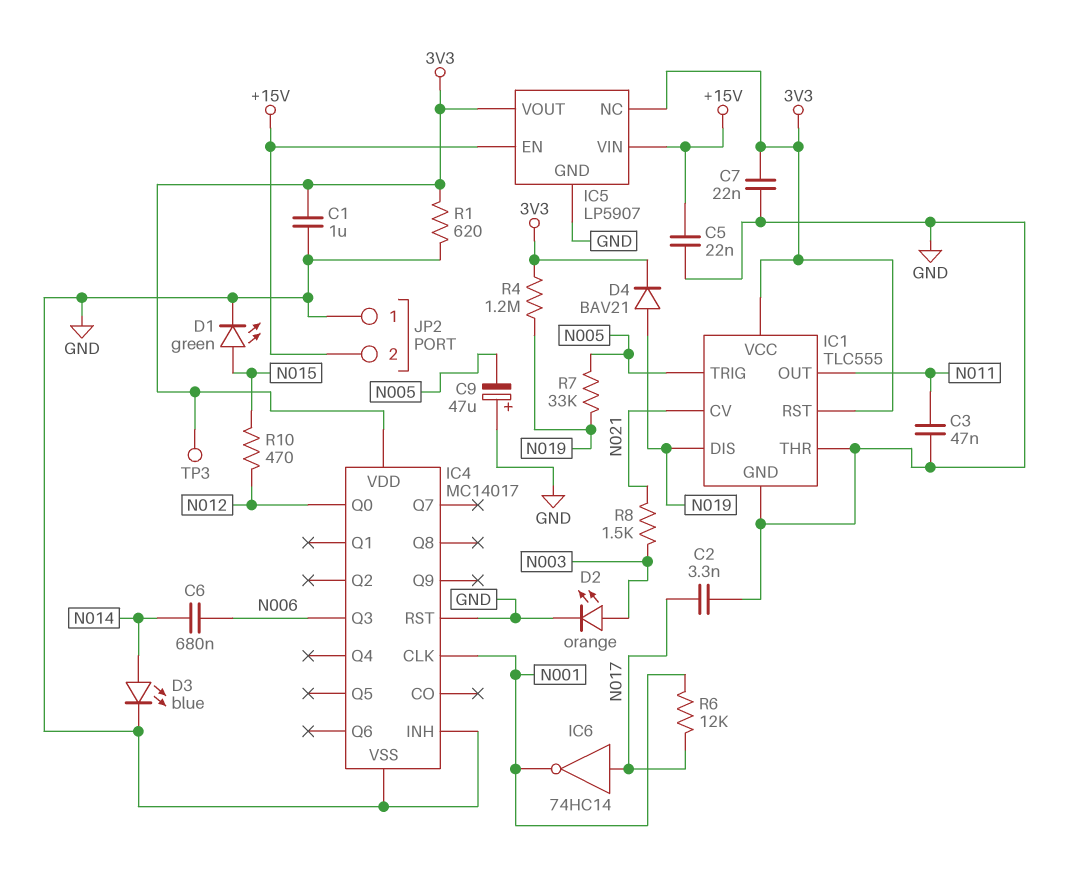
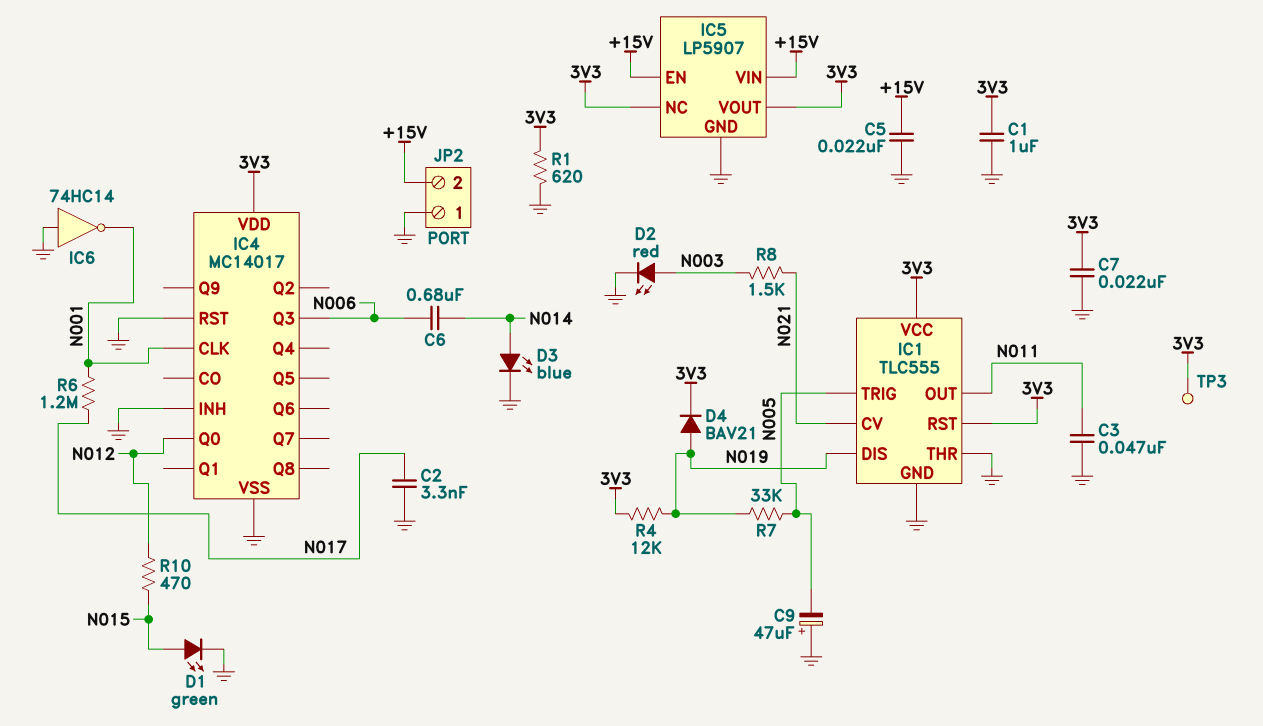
D2: LED orange (A N003, K GND) -> LED red (A N003, K GND)
IC6: NOT 74HC14 (in N017, out N001) -> NOT 74HC14 (in GND, out N001)
R4: 1.2M (3V3, N019) -> 12k (3V3, N019)
R6: 12k (N001, N017) -> 1.2M (N001, N017)

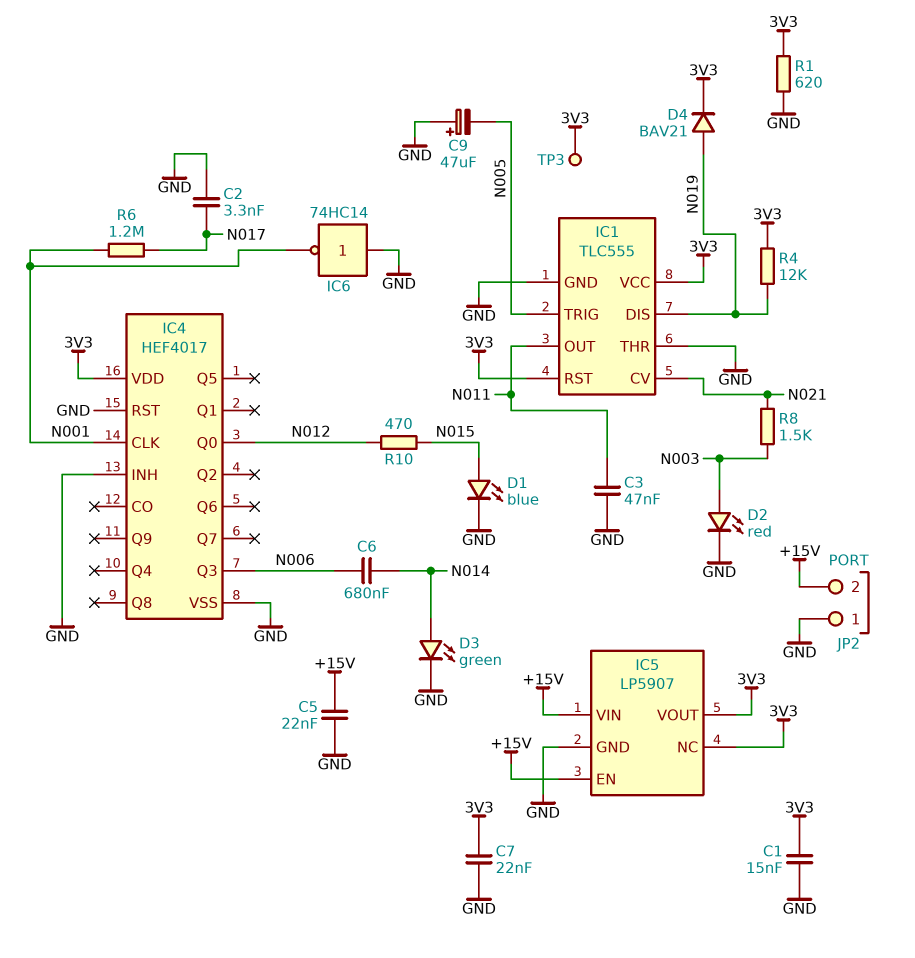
C1: 1uF (3V3, GND) -> 15nF (3V3, GND)
D1: LED green (A N015, K GND) -> LED blue (A N015, K GND)
D3: LED blue (A N014, K GND) -> LED green (A N014, K GND)
IC4: MC14017 -> HEF4017
R7: 33k (N005, N019) -> none

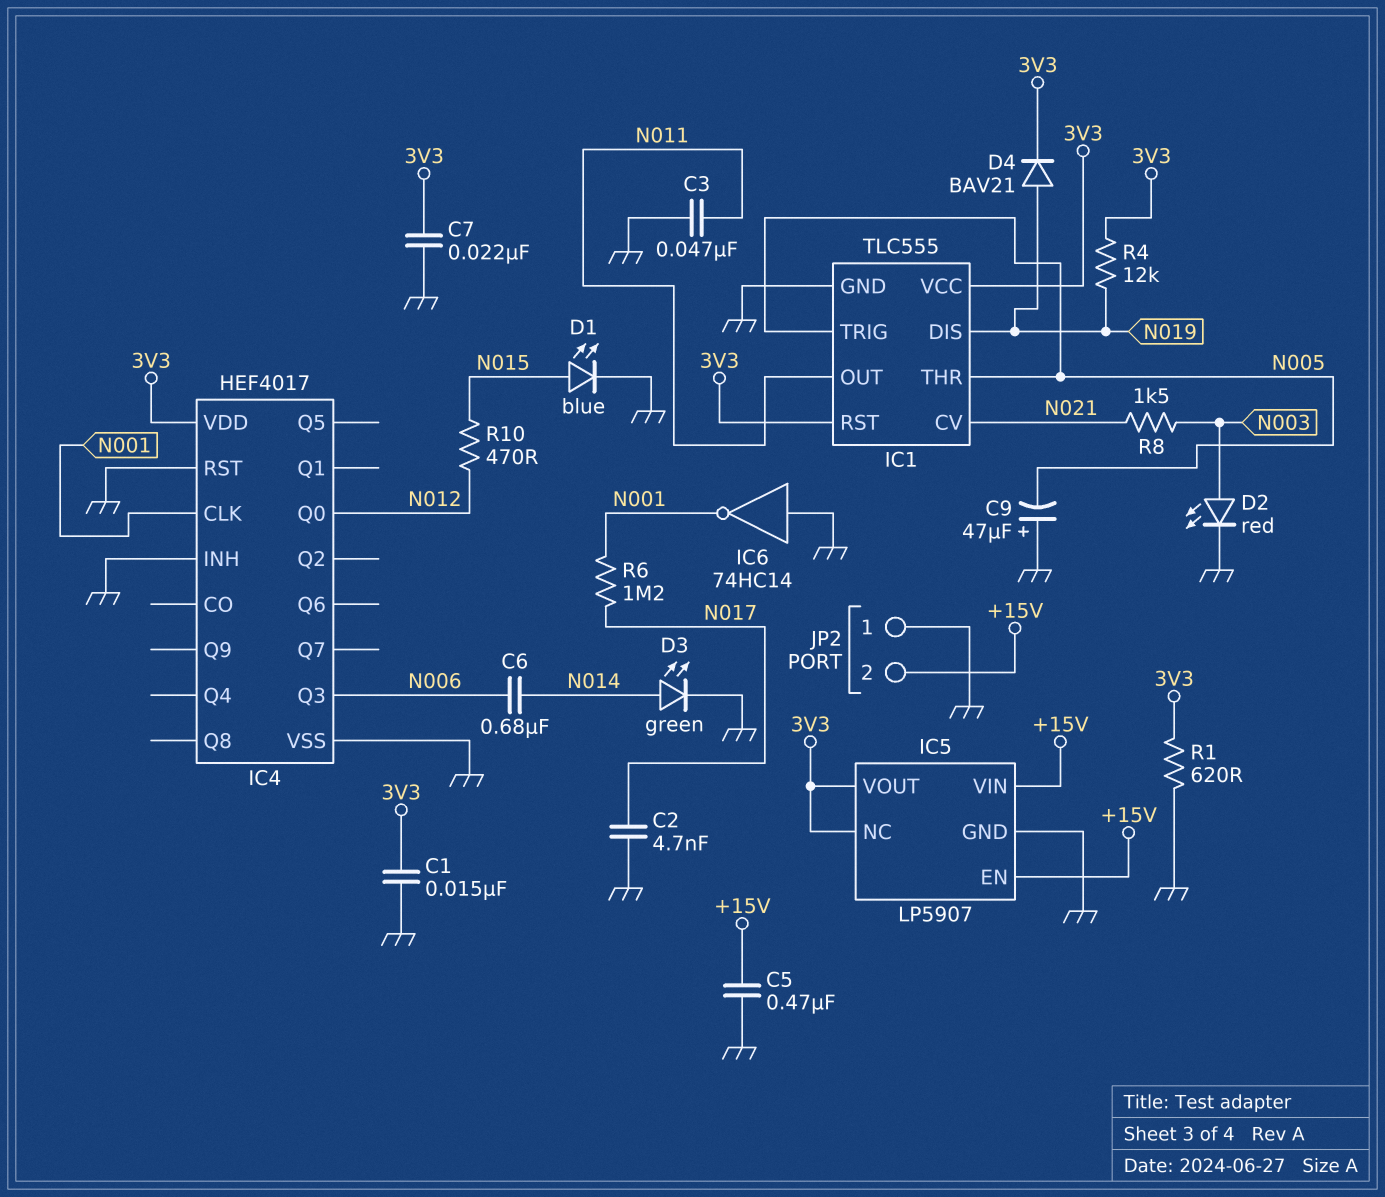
C2: 3.3nF (GND, N017) -> 4.7nF (GND, N017)
C5: 22nF (+15V, GND) -> 470nF (+15V, GND)
IC1 pin THR: GND -> N005
TP3: test point (3V3) -> none

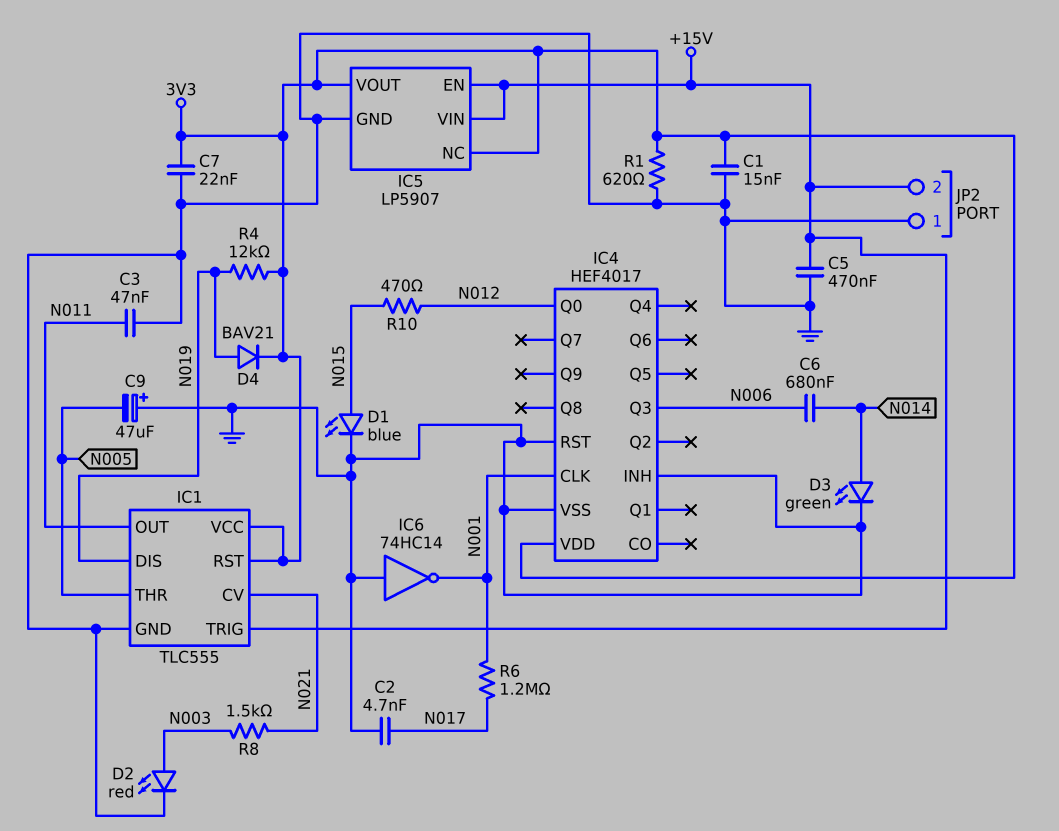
IC1 pin TRIG: N005 -> +15V

